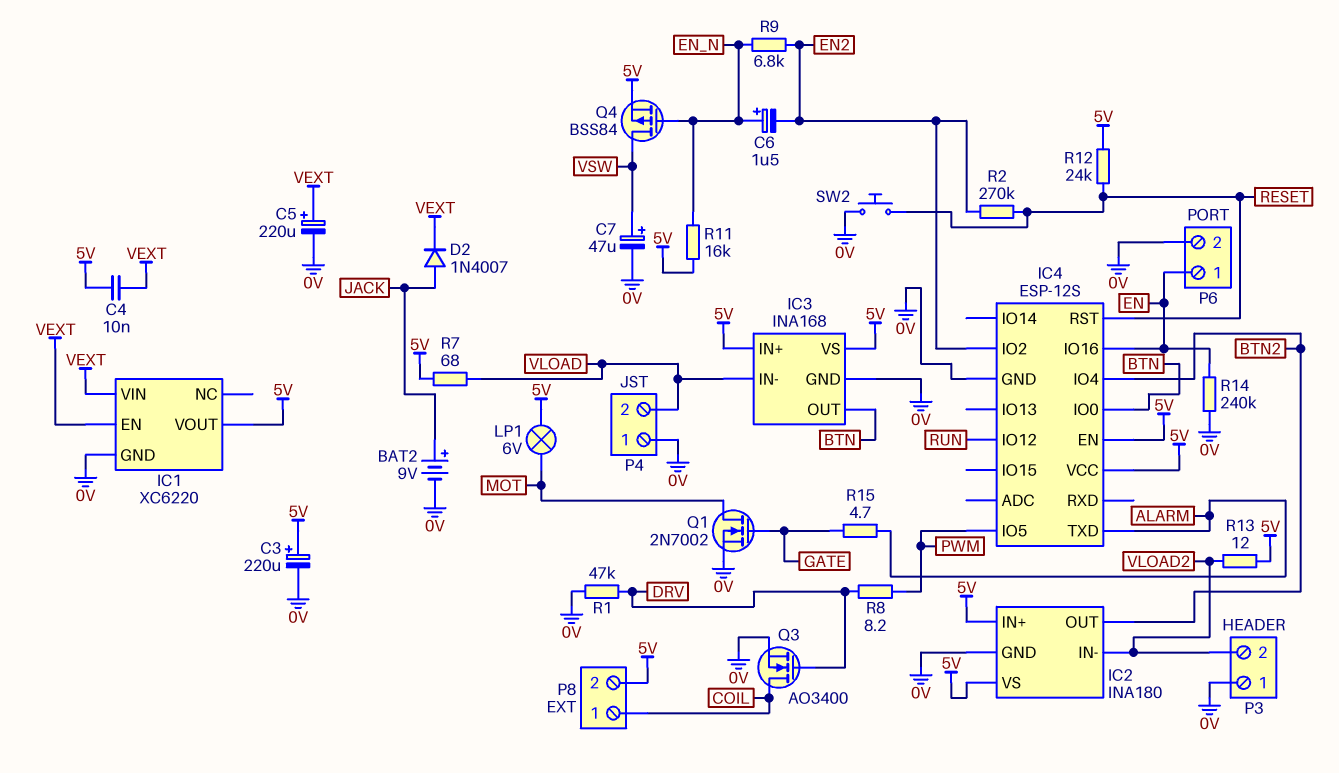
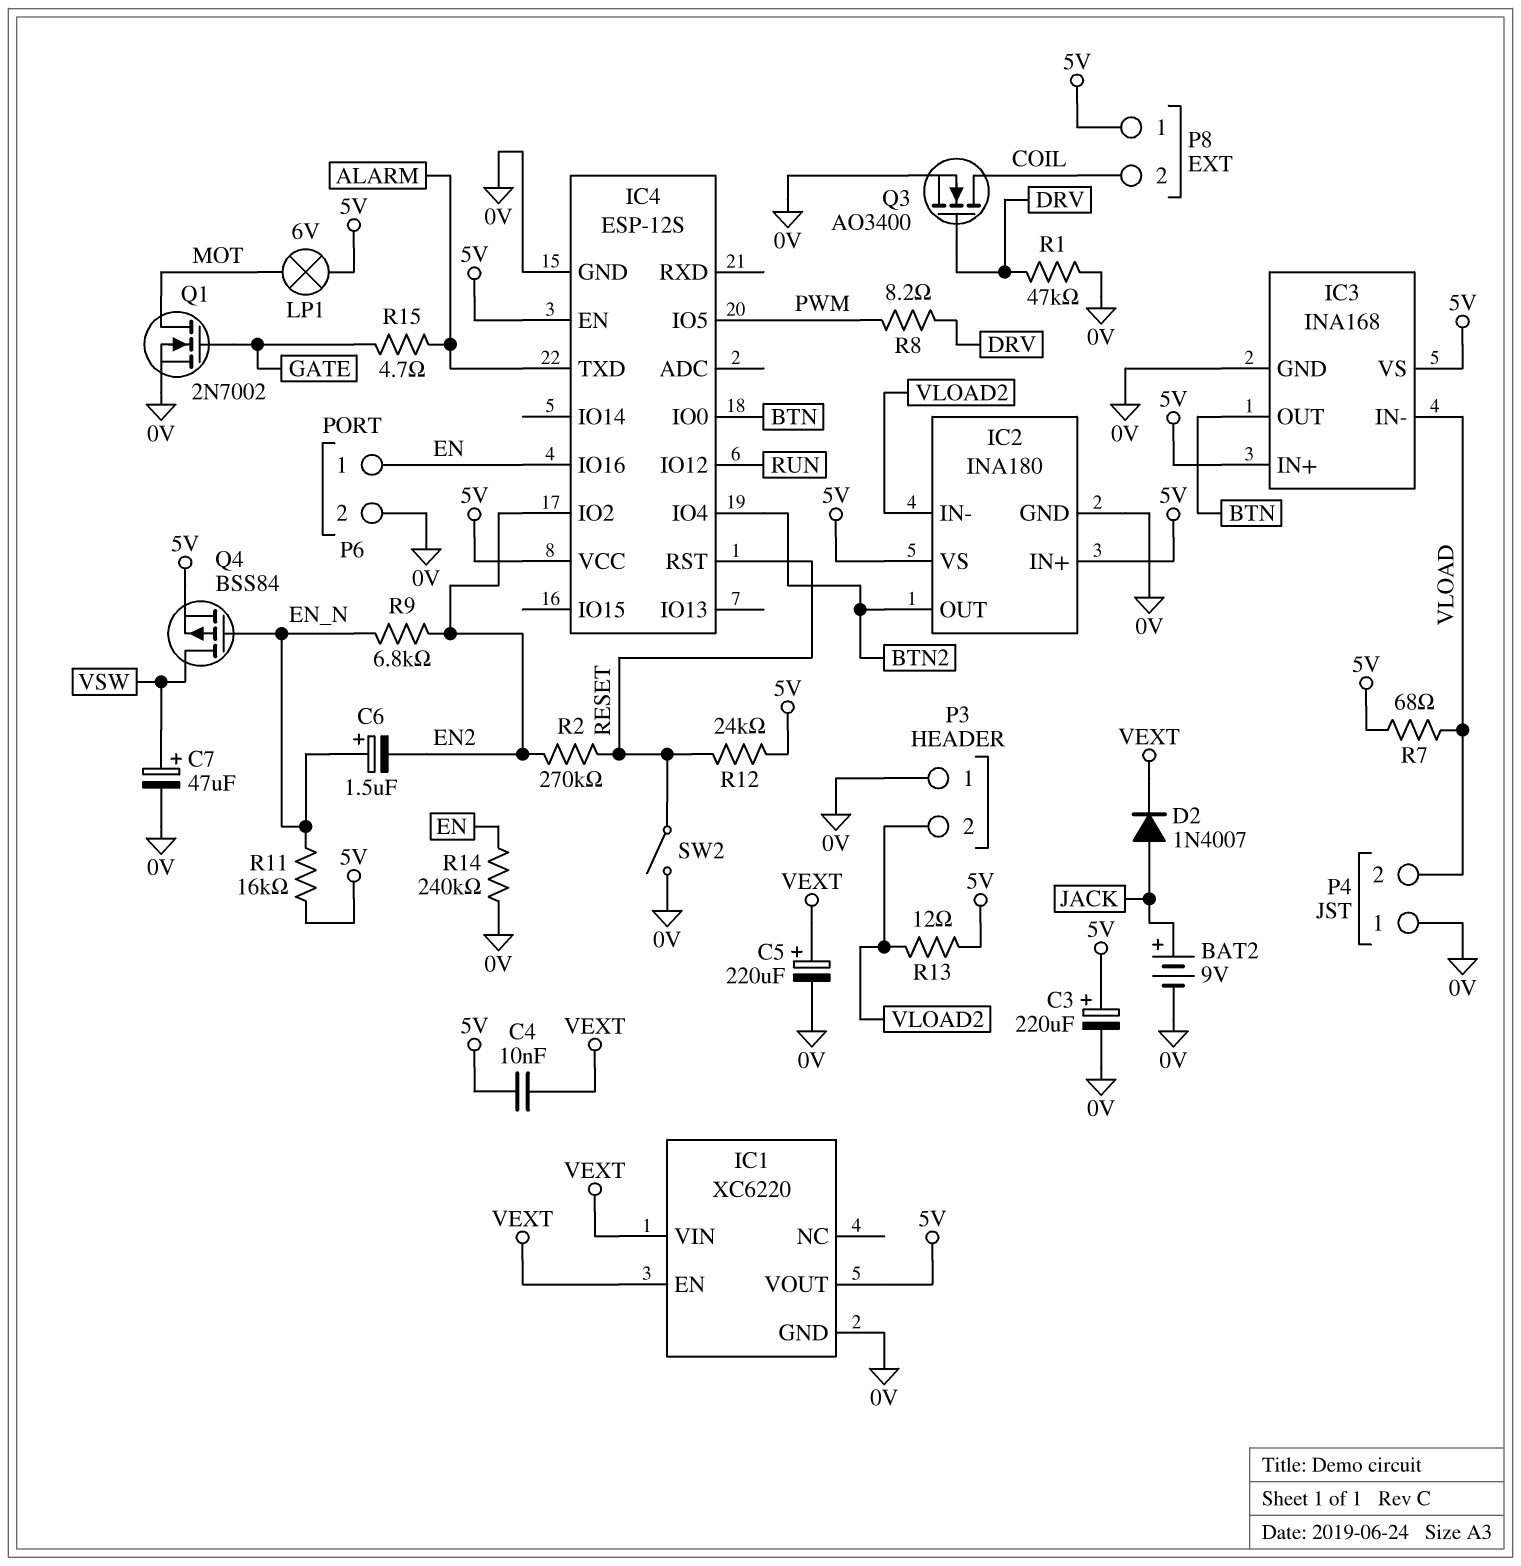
P8 pin 1: COIL -> 5V
P8 pin 2: 5V -> COIL
SW2: button (0V, RESET) -> switch (0V, RESET)

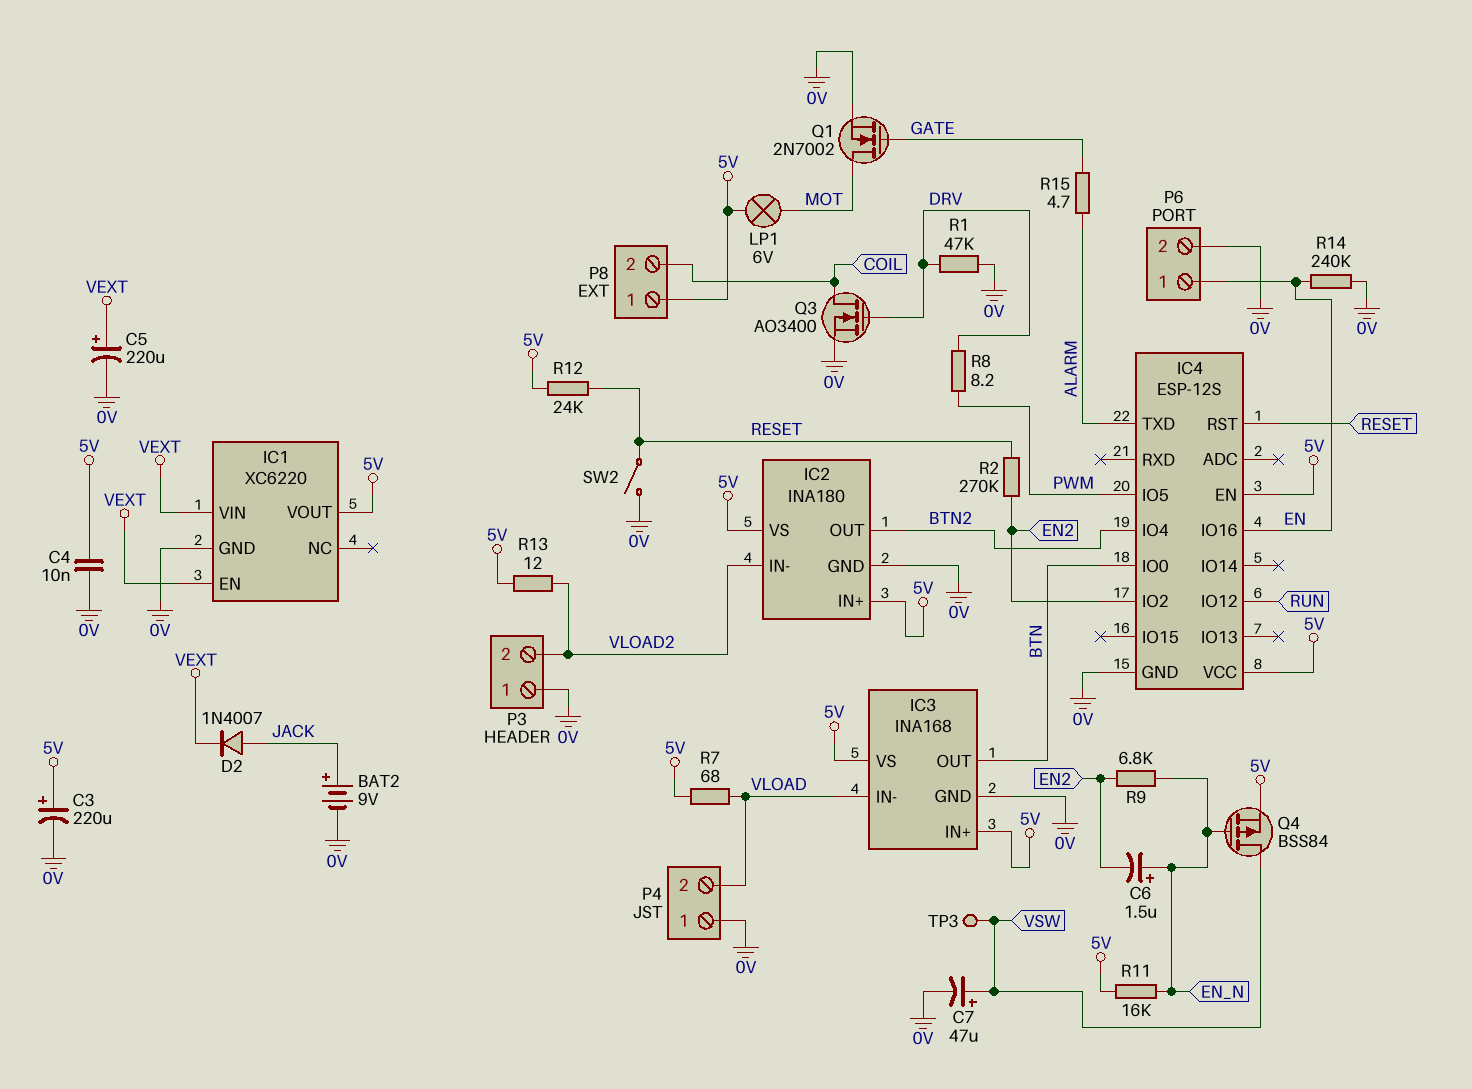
C4: 10nF (5V, VEXT) -> 10nF (0V, 5V)
TP3: none -> test point (VSW)

